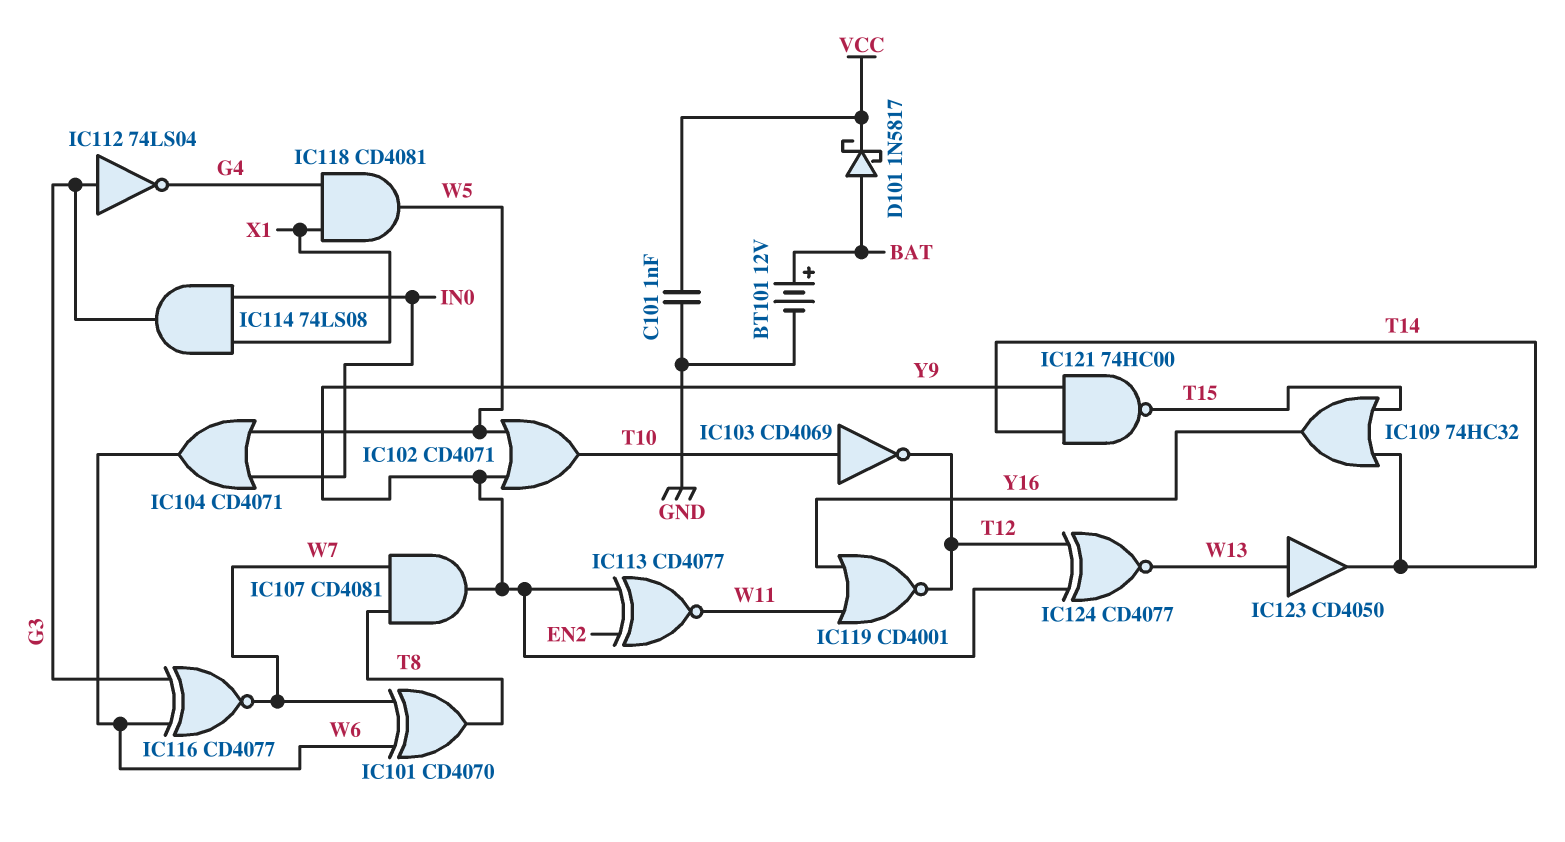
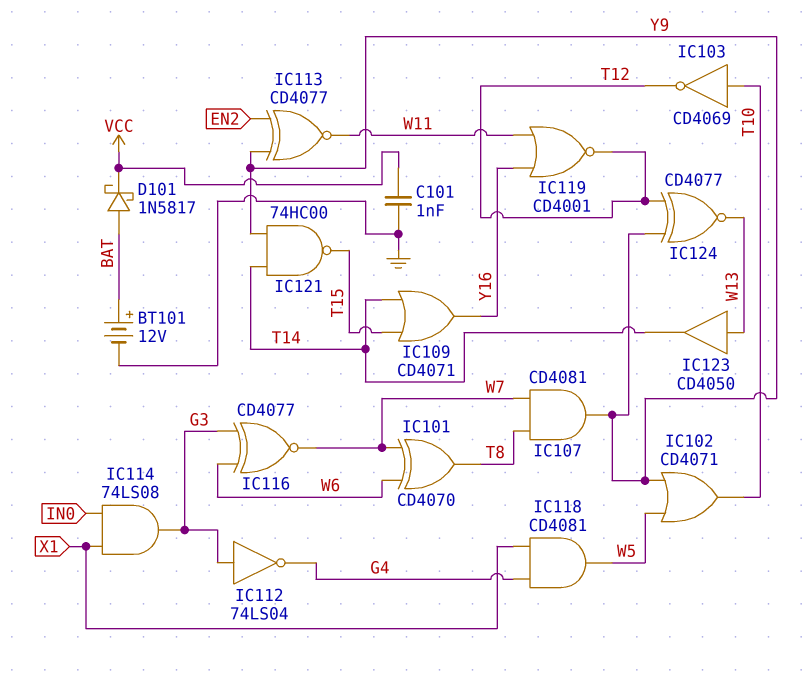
IC104: OR CD4071 (in IN0, in W5, out W6) -> none
IC109: OR 74HC32 (in T14, in T15, out Y16) -> OR CD4071 (in T14, in T15, out Y16)

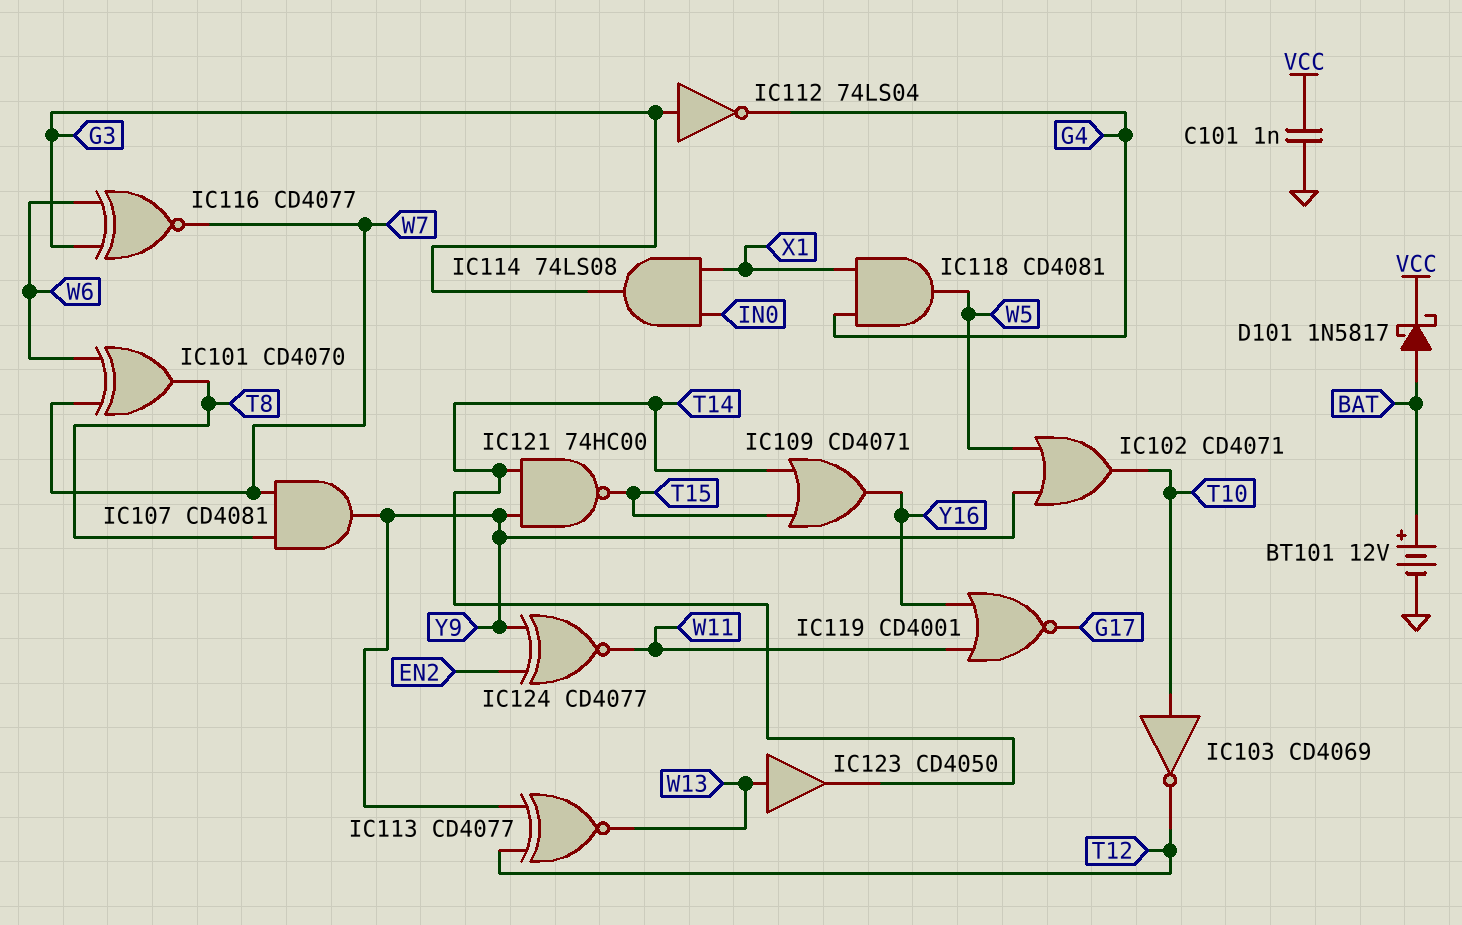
IC113: XNOR CD4077 (in EN2, in Y9, out W11) -> XNOR CD4077 (in T12, in Y9, out W13)
IC119: NOR CD4001 (in W11, in Y16, out T12) -> NOR CD4001 (in W11, in Y16, out G17)
IC124: XNOR CD4077 (in T12, in Y9, out W13) -> XNOR CD4077 (in EN2, in Y9, out W11)

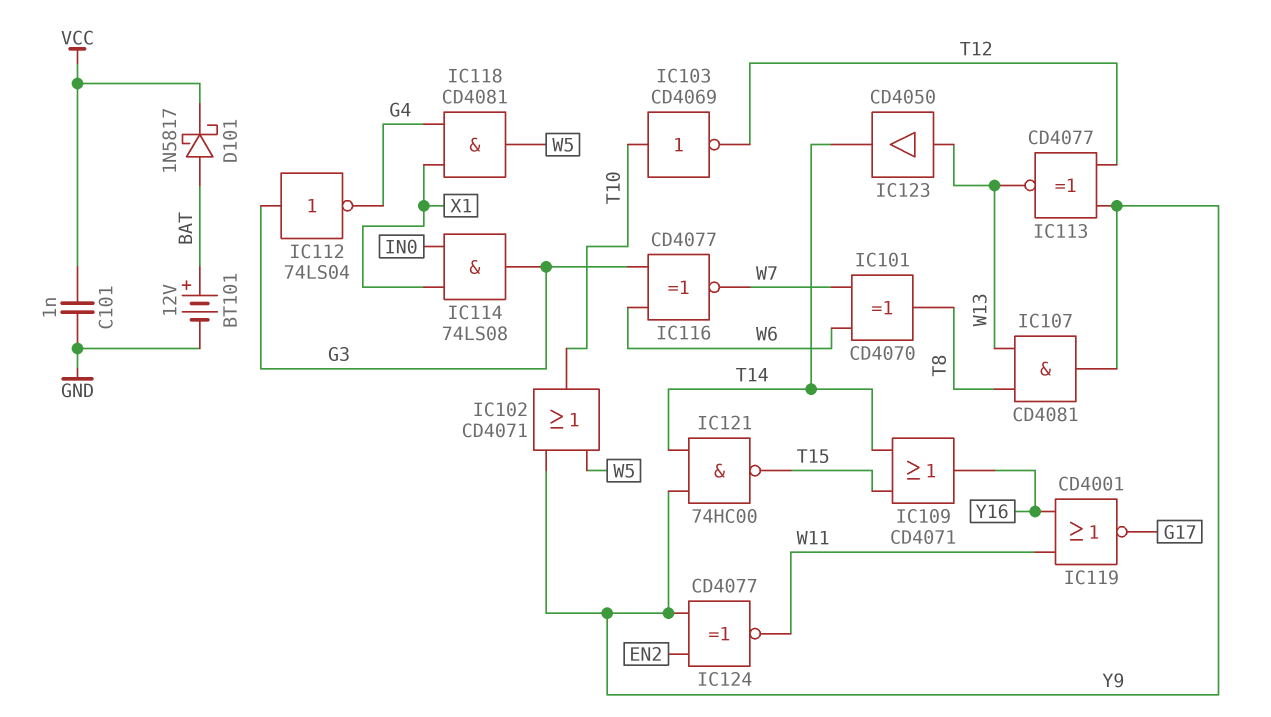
IC107: AND CD4081 (in T8, in W7, out Y9) -> AND CD4081 (in T8, in W13, out Y9)

